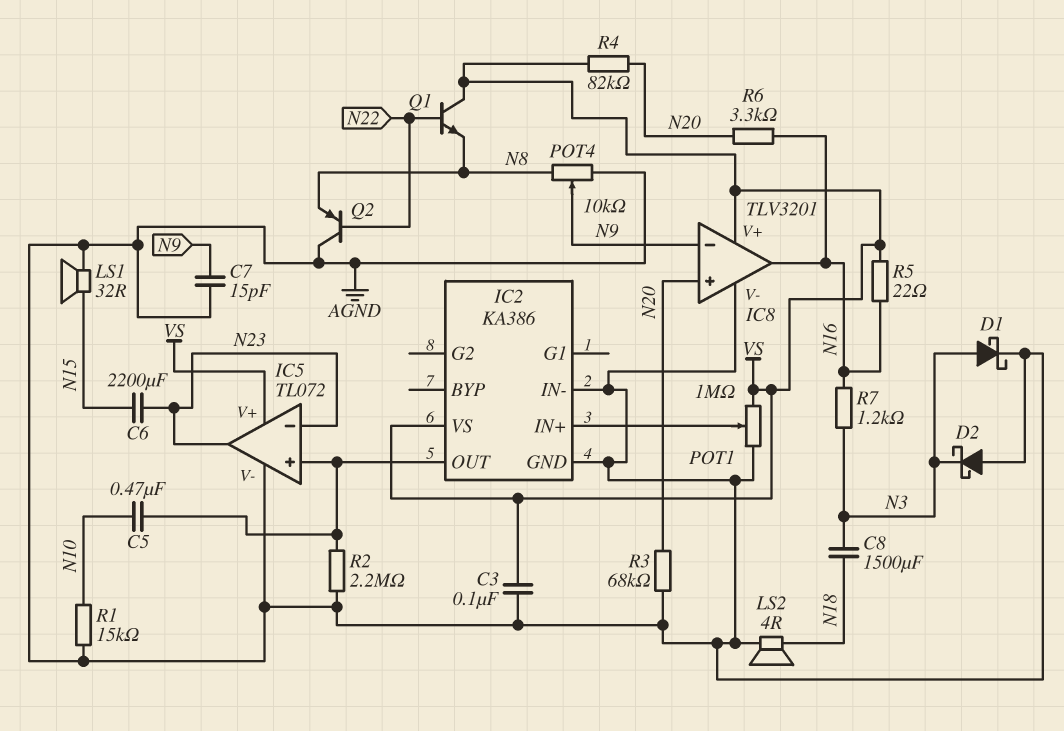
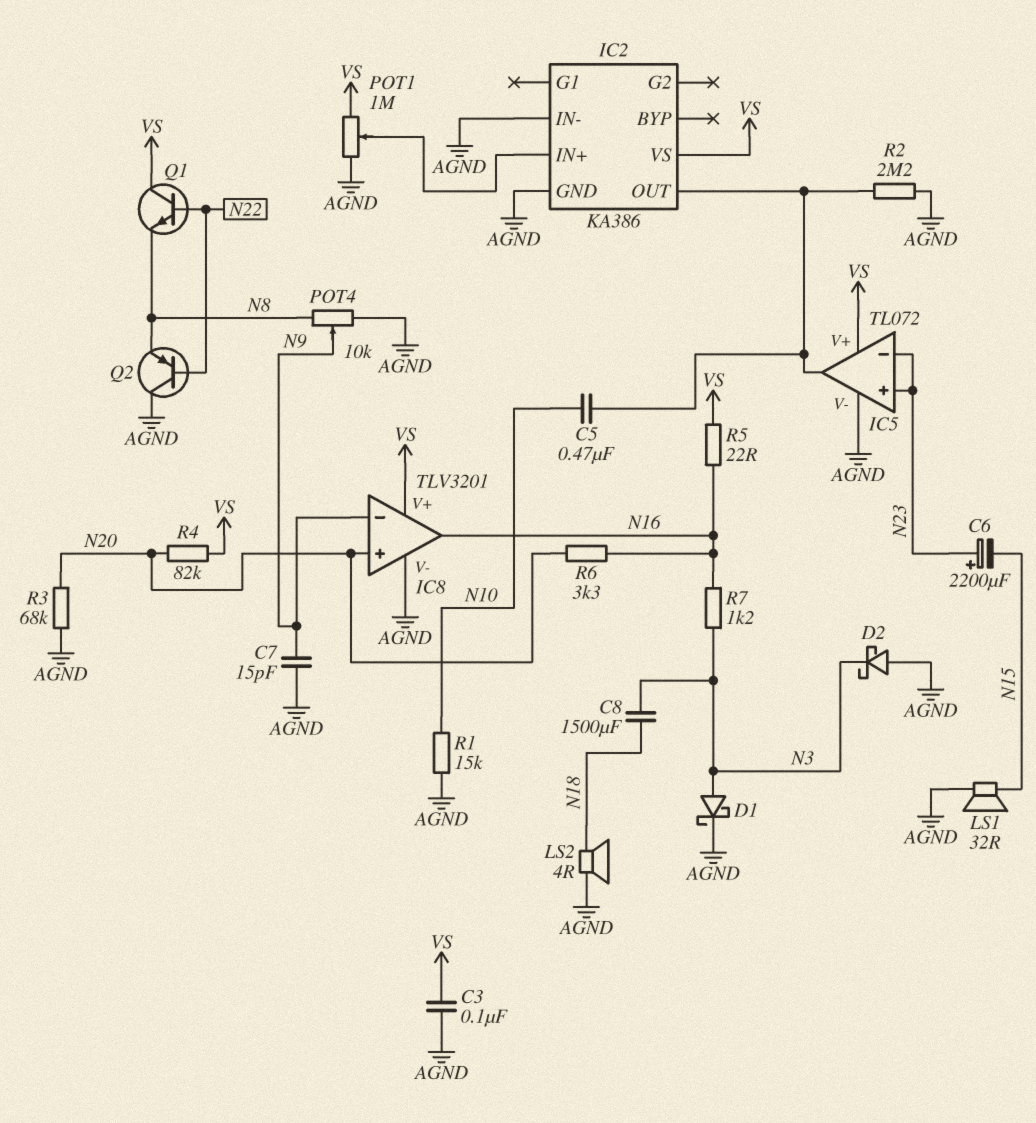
C6: 2200uF (N15, N23) -> 2200uF (plus N23, minus N15)
IC5 pin in+: IC2/OUT -> N23
IC5 pin out: N23 -> IC2/OUT

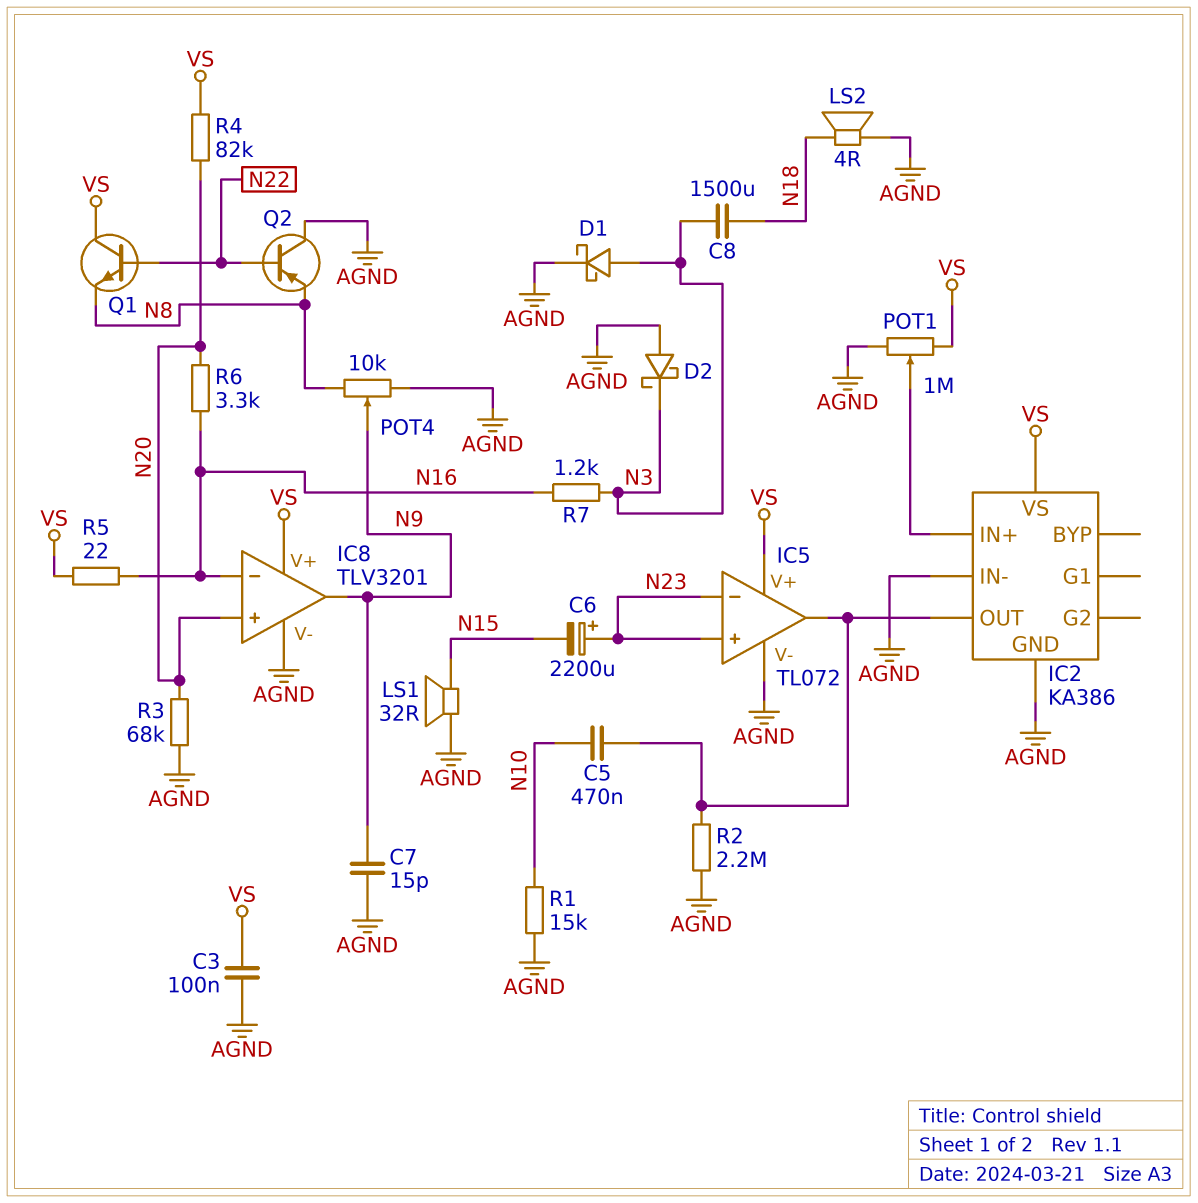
IC8 pin in-: N9 -> N16
IC8 pin out: N16 -> N9

